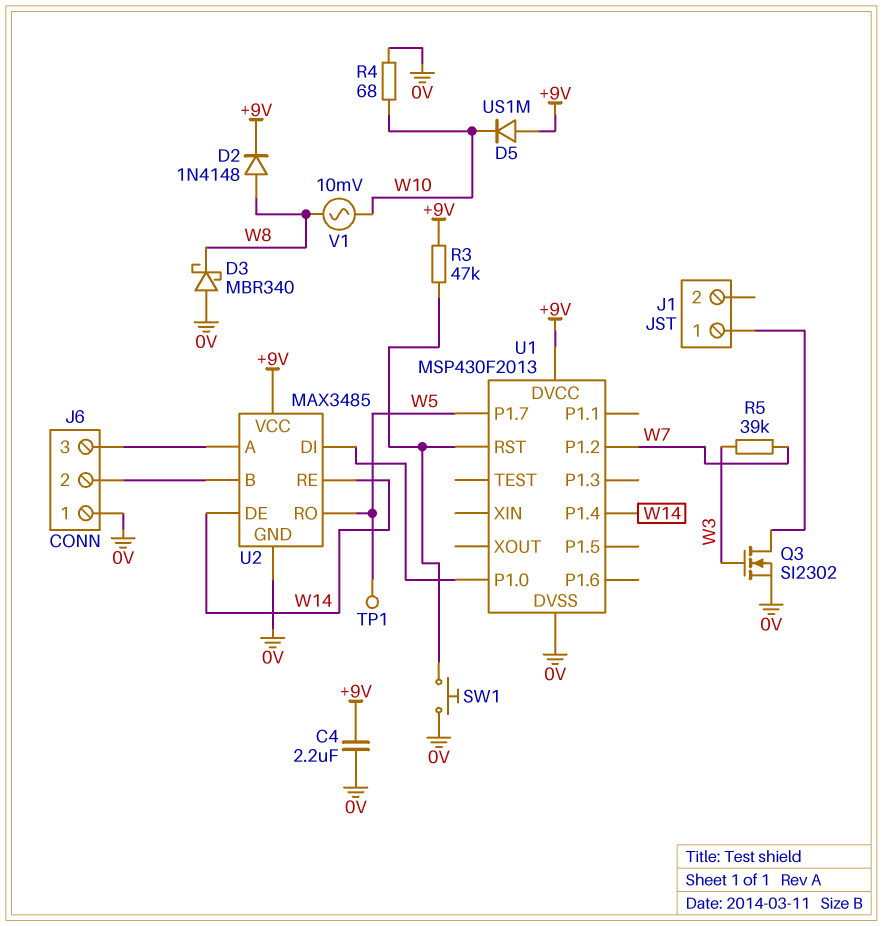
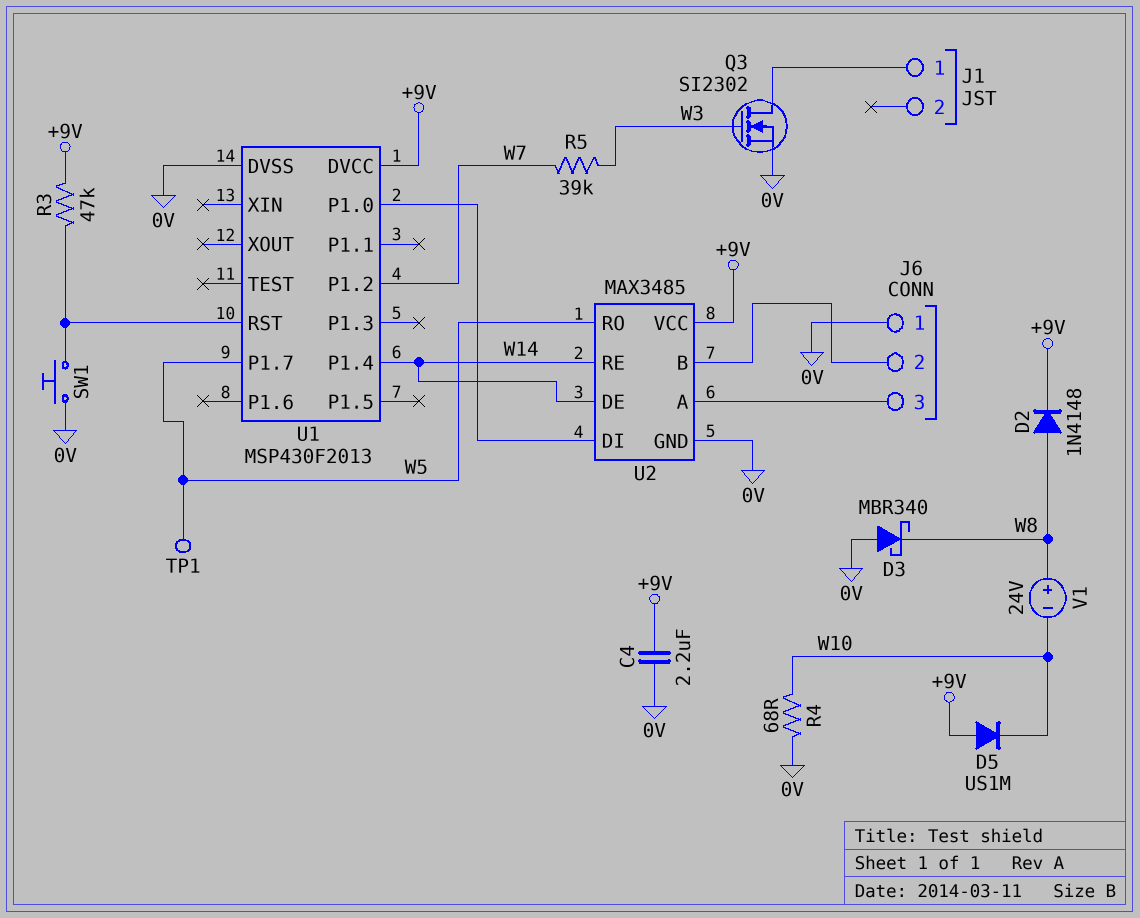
V1: AC 10mV (W8, W10) -> 24V (plus W8, minus W10)

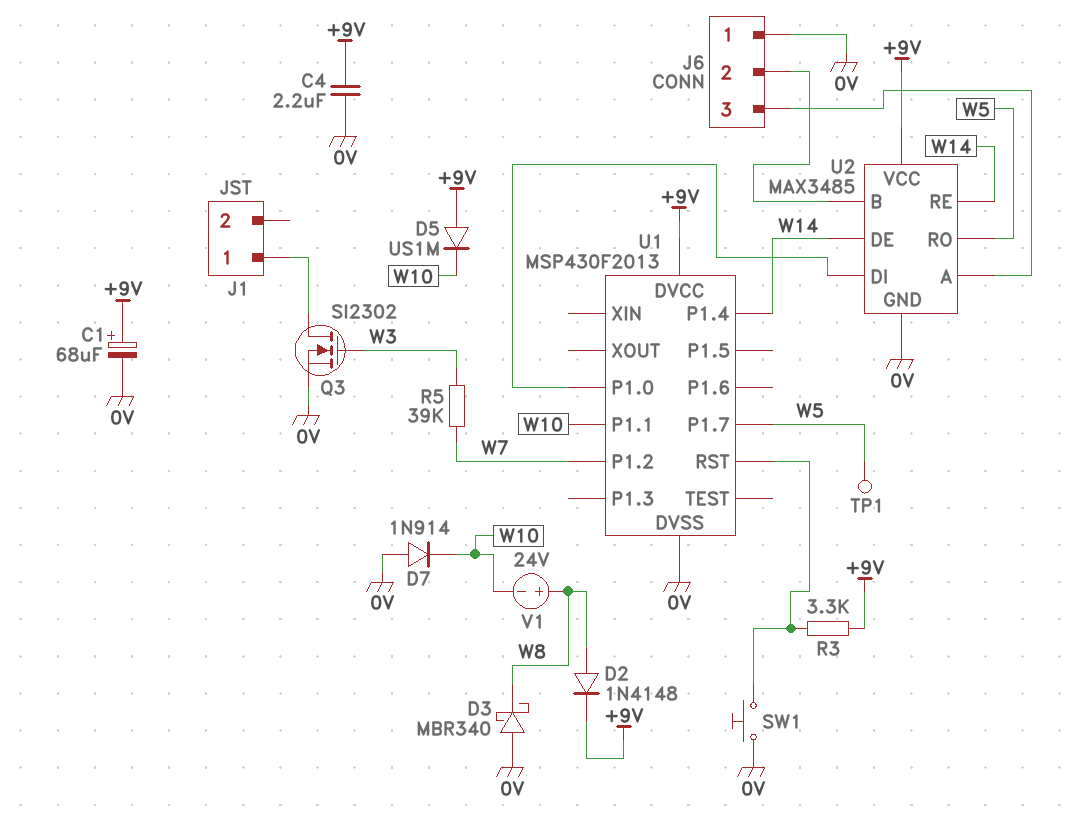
C1: none -> 68uF (plus +9V, minus 0V)
D7: none -> diode 1N914 (A 0V, K W10)
R3: 47k (+9V, U1/RST) -> 3.3k (+9V, U1/RST)
R4: 68 (0V, W10) -> none
U1 pin P1.1: none -> W10

